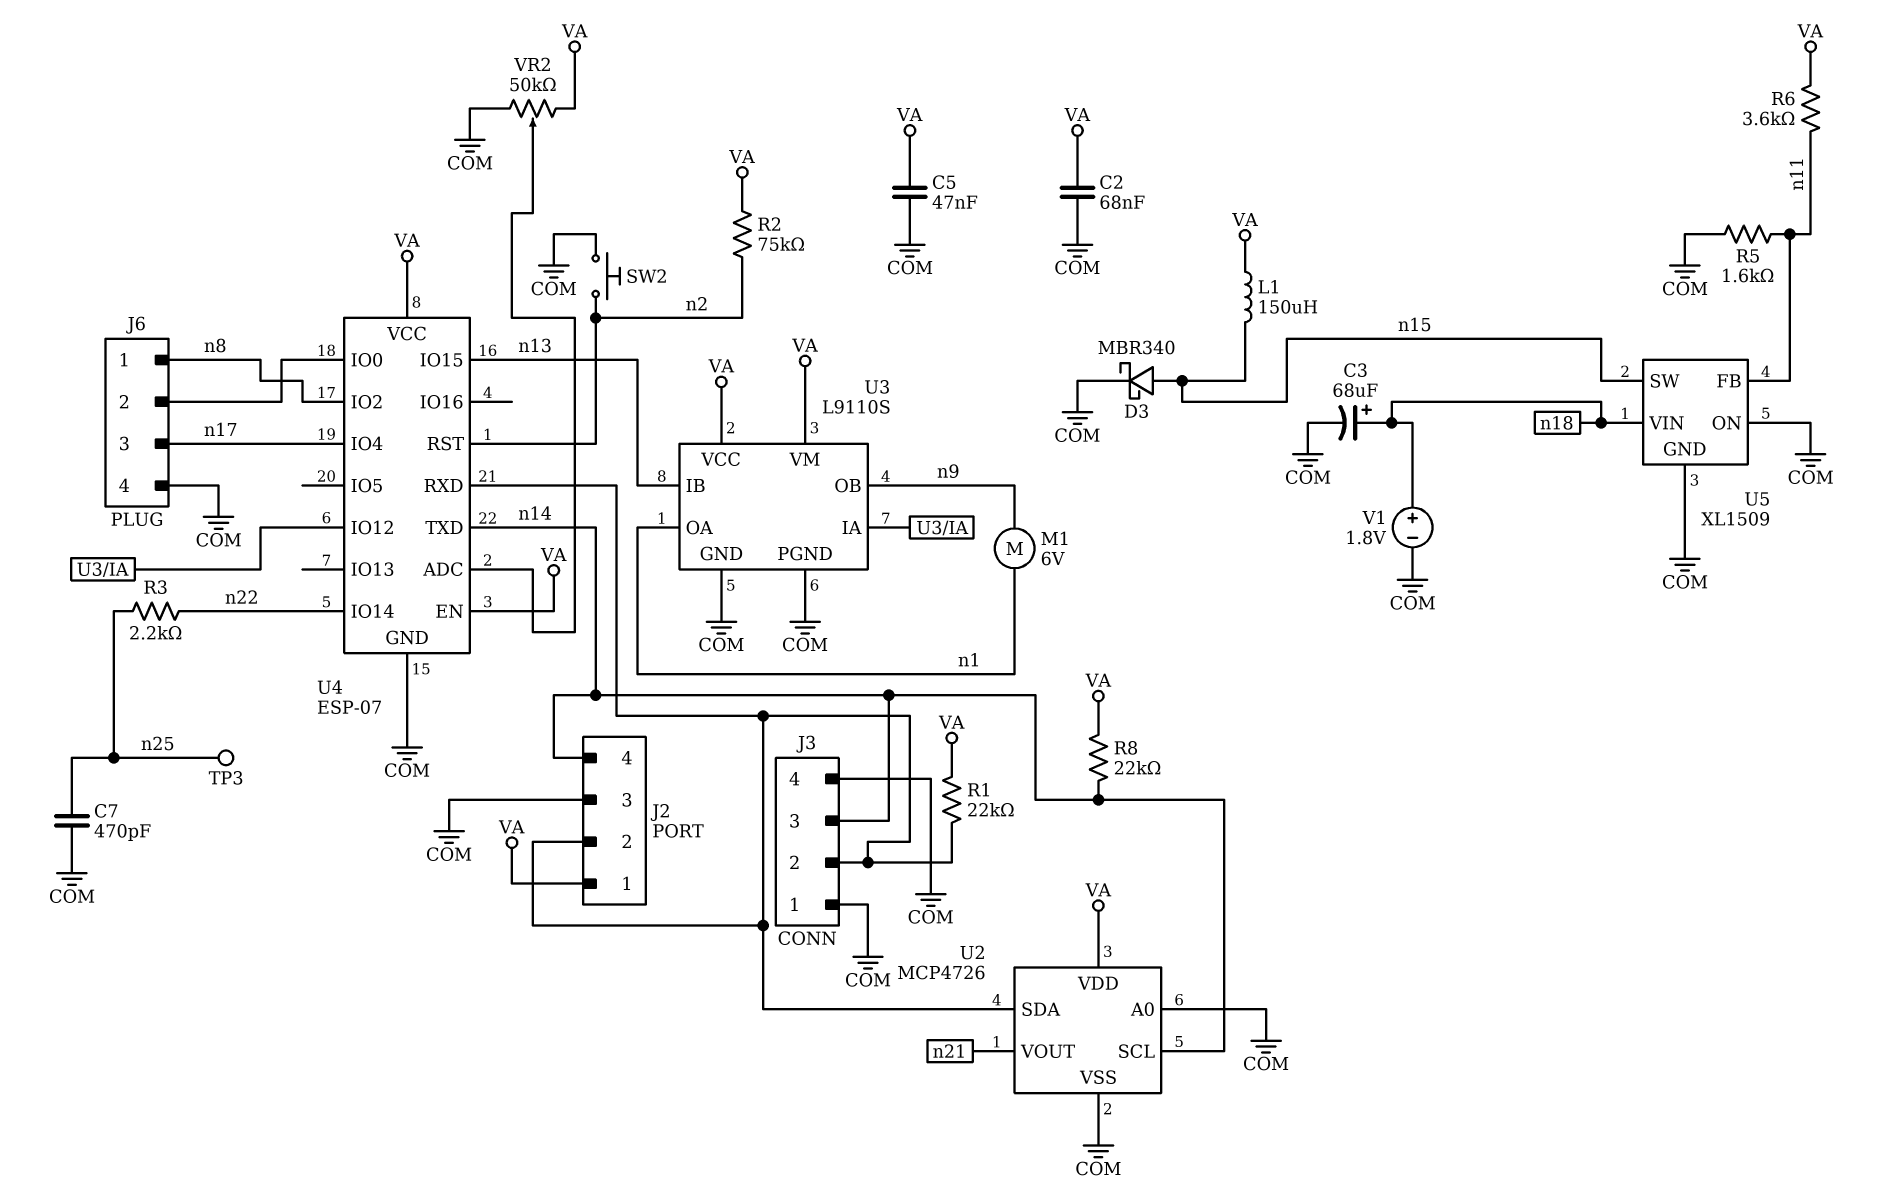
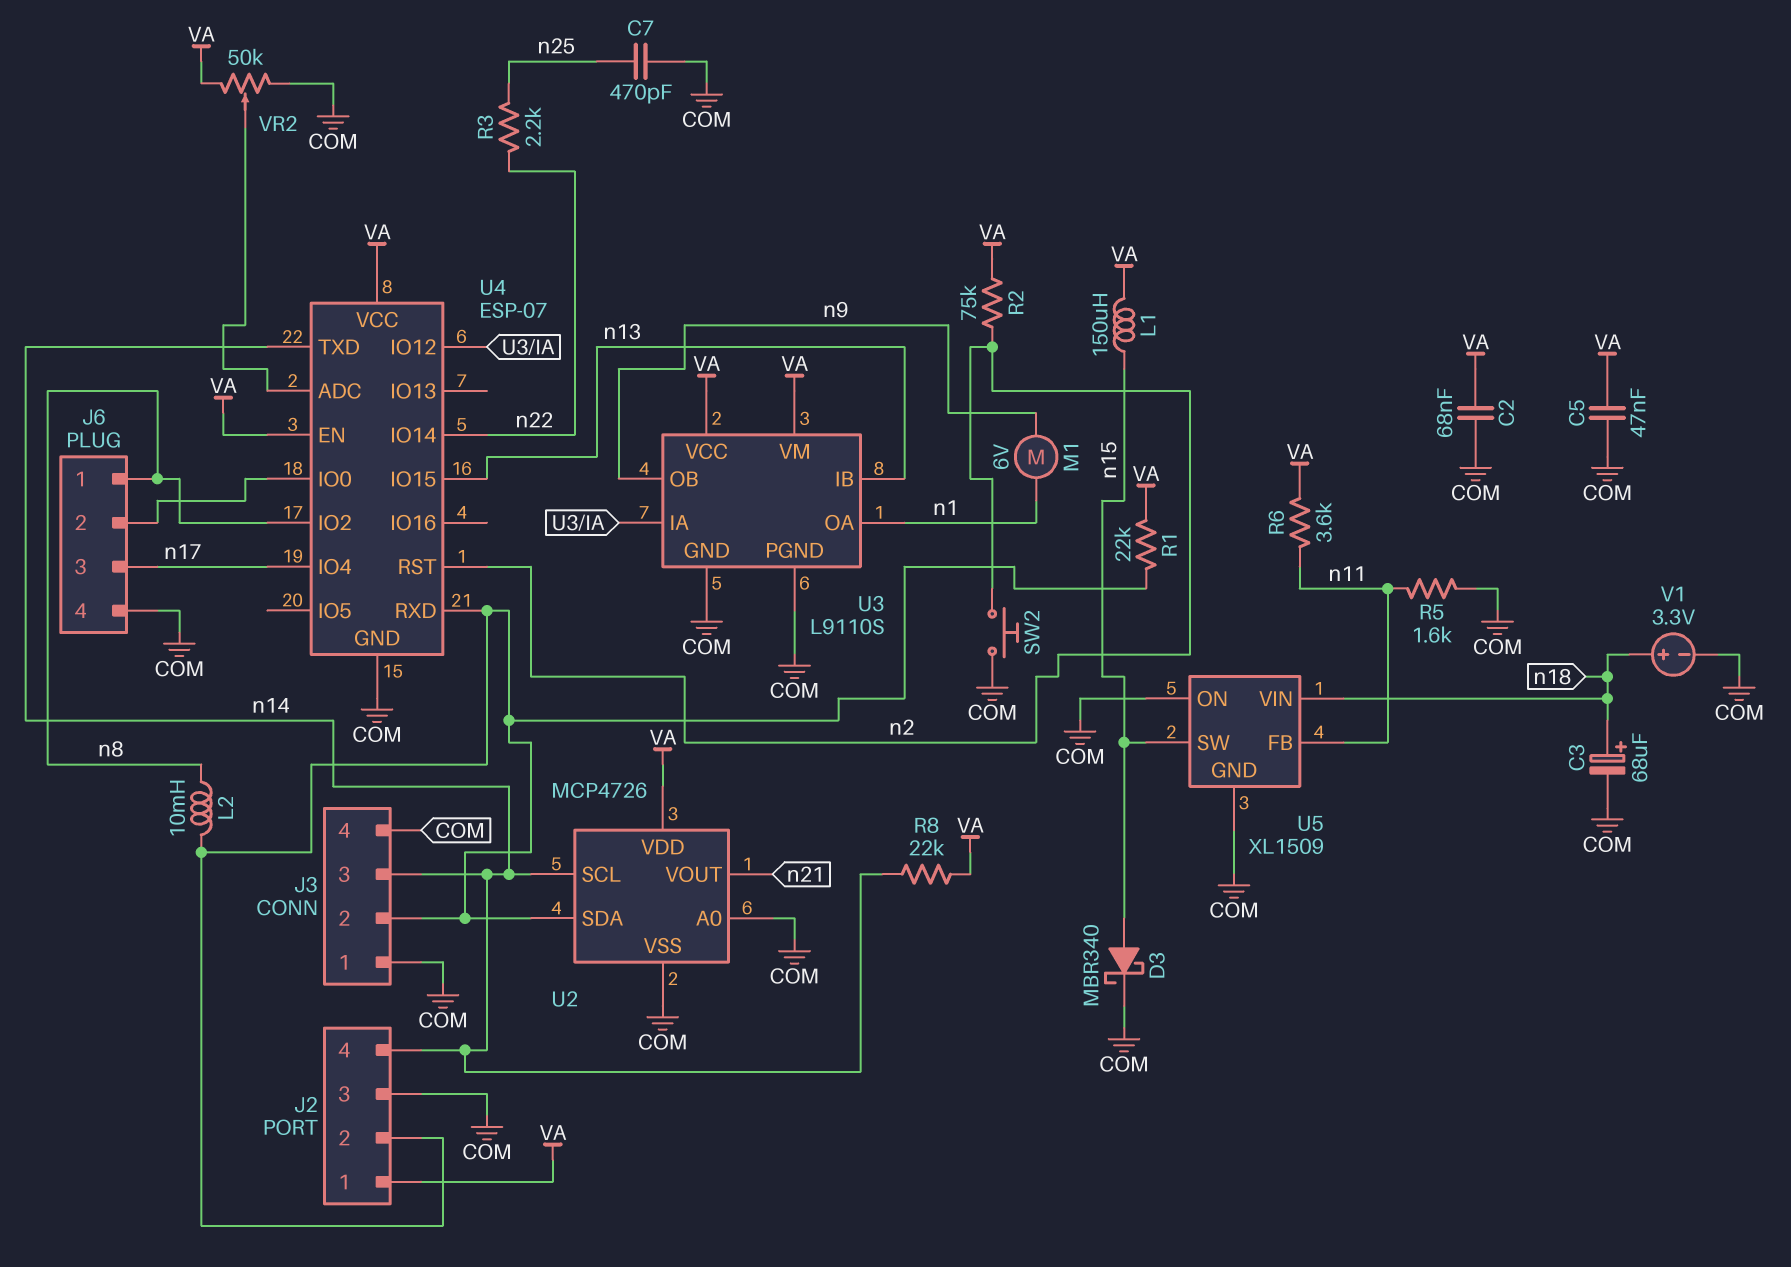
L2: none -> 10mH (J2/2, n8)
TP3: test point (n25) -> none
V1: 1.8V (plus n18, minus COM) -> 3.3V (plus n18, minus COM)

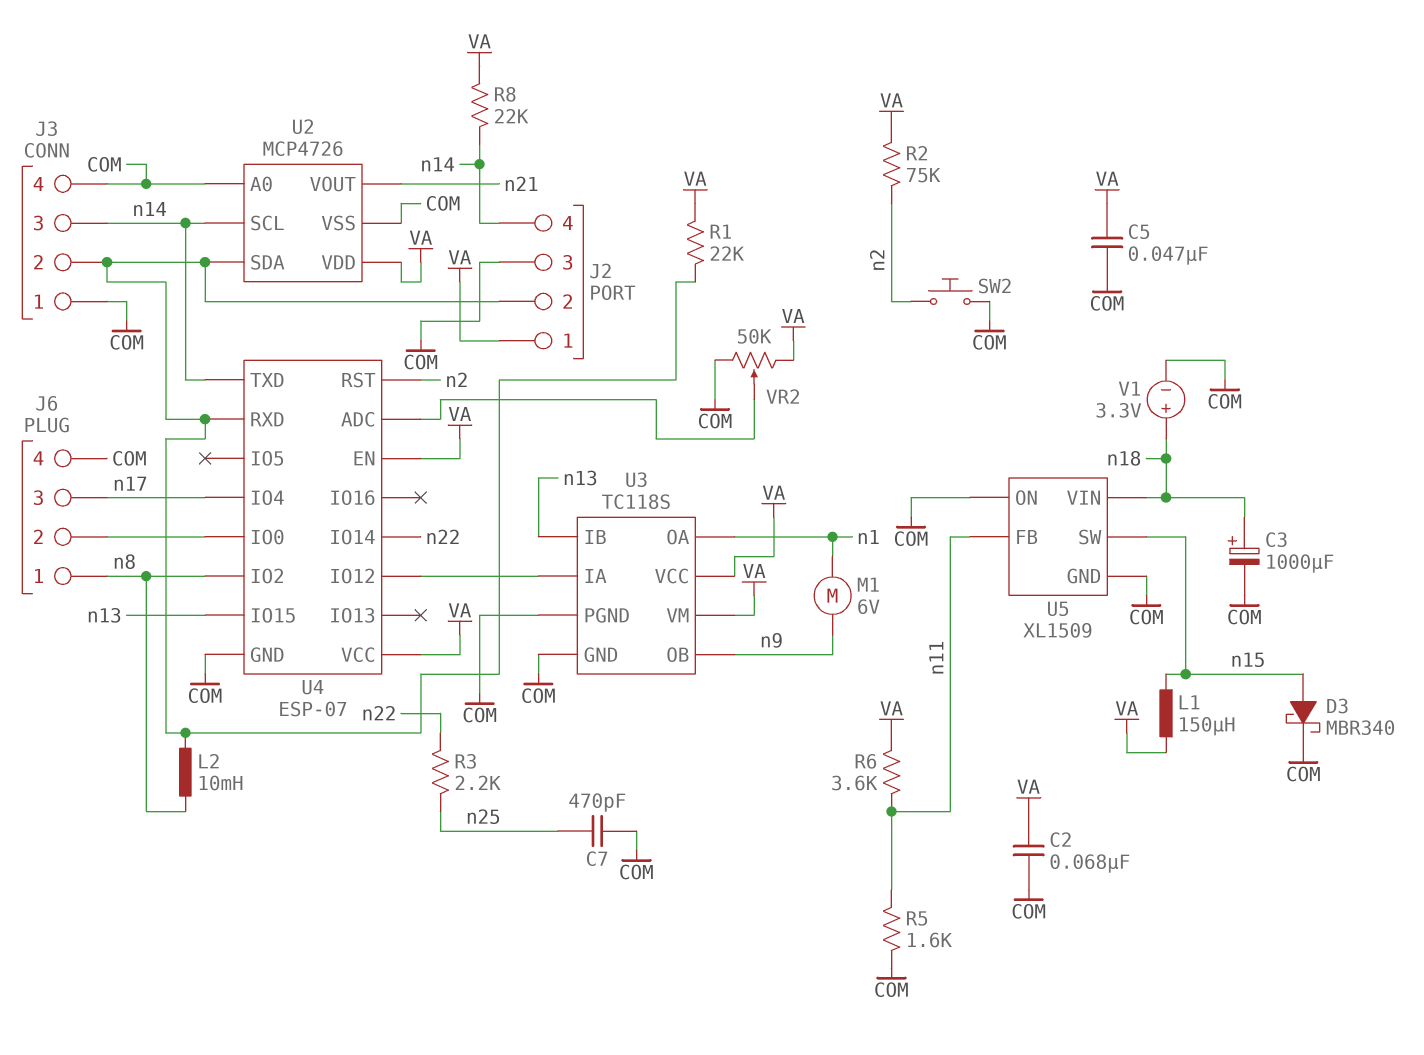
C3: 68uF (plus n18, minus COM) -> 1000uF (plus n18, minus COM)
U3: L9110S -> TC118S

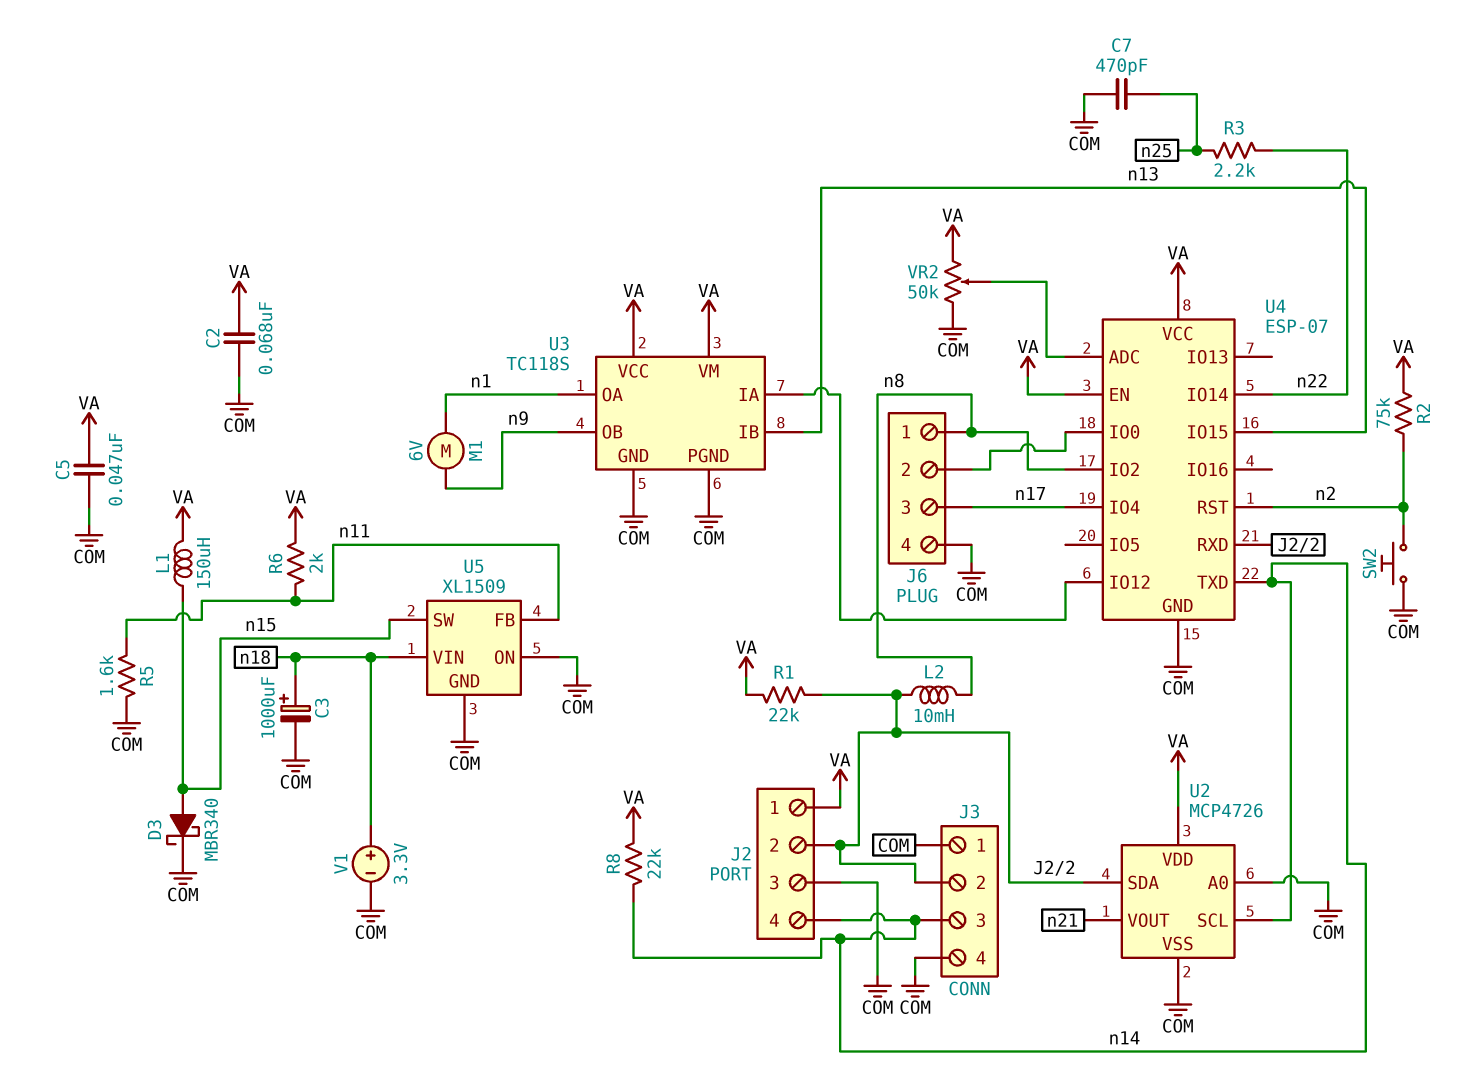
R6: 3.6k (VA, n11) -> 2k (VA, n11)

